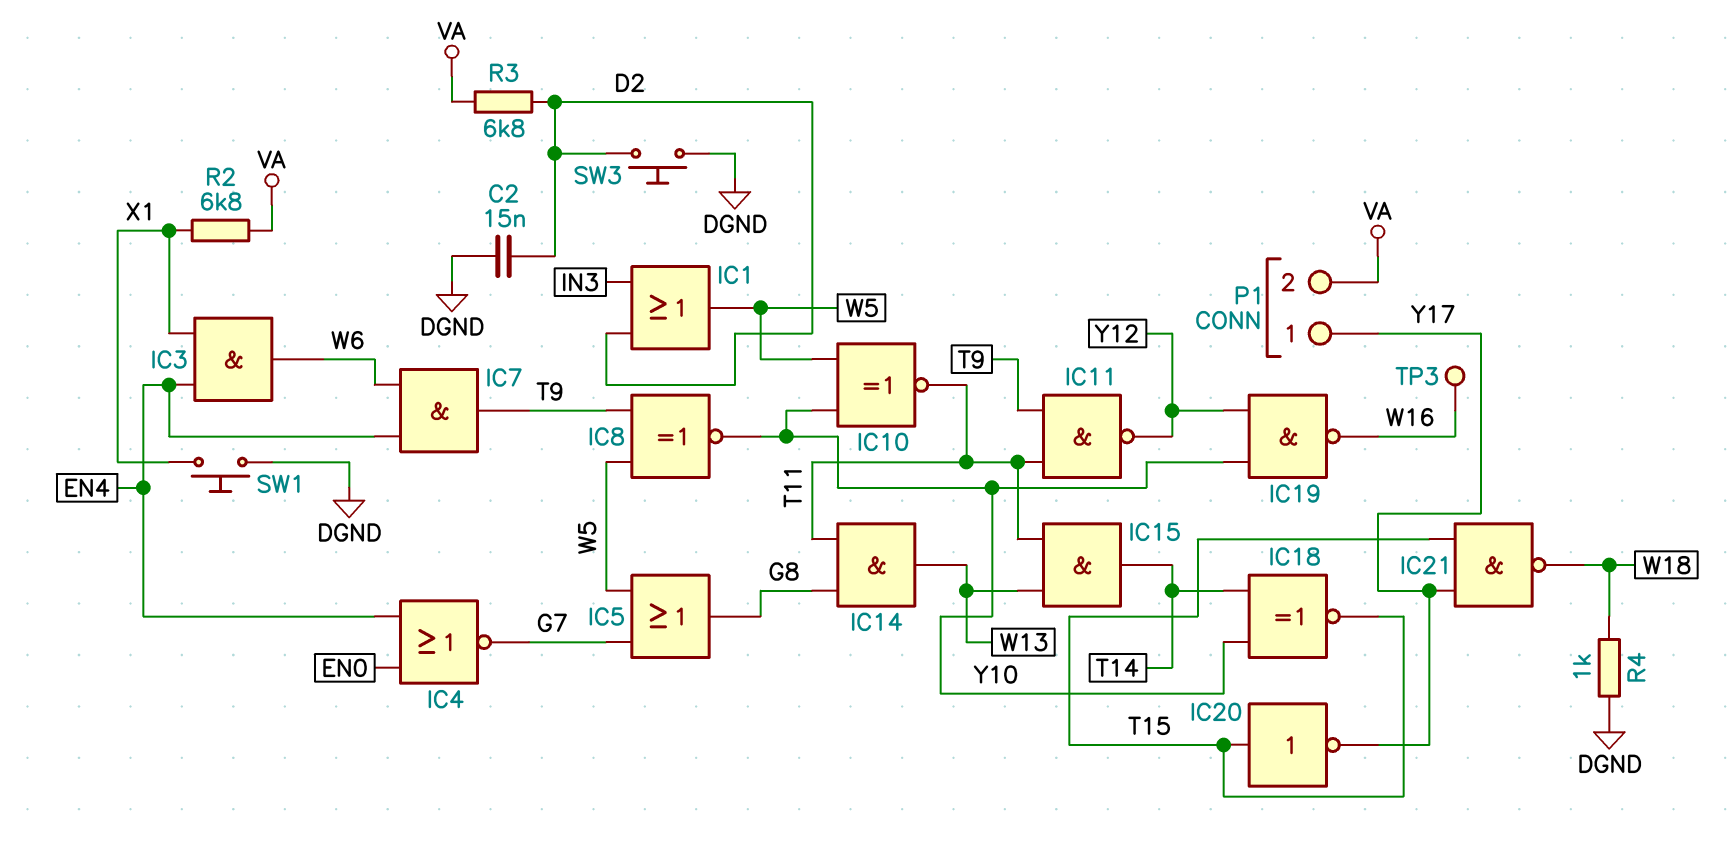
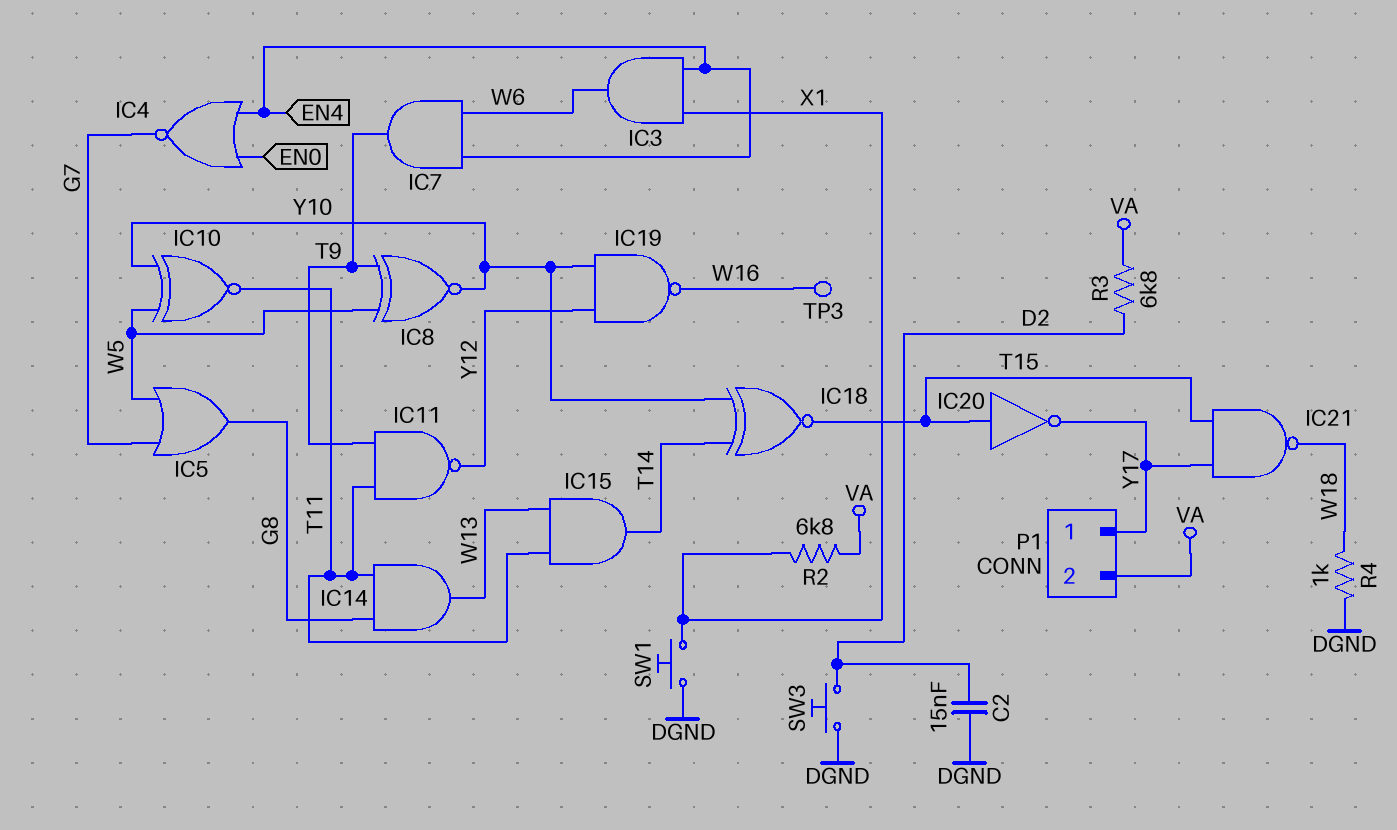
IC1: OR (in D2, in IN3, out W5) -> none

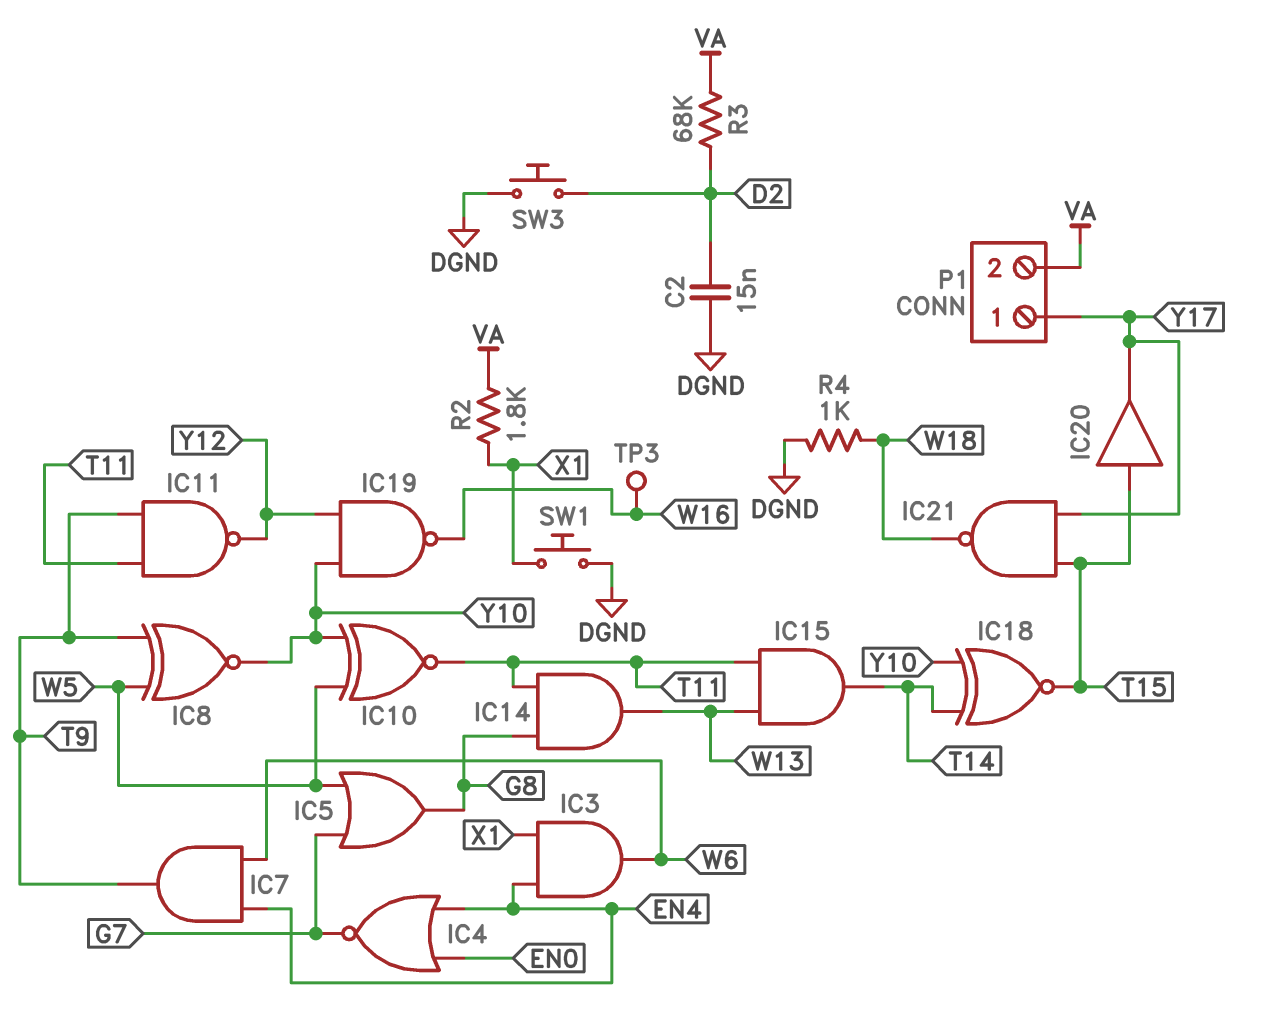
IC20: NOT (in T15, out Y17) -> buffer (in T15, out Y17)
R2: 6.8k (VA, X1) -> 1.8k (VA, X1)
R3: 6.8k (D2, VA) -> 68k (D2, VA)

